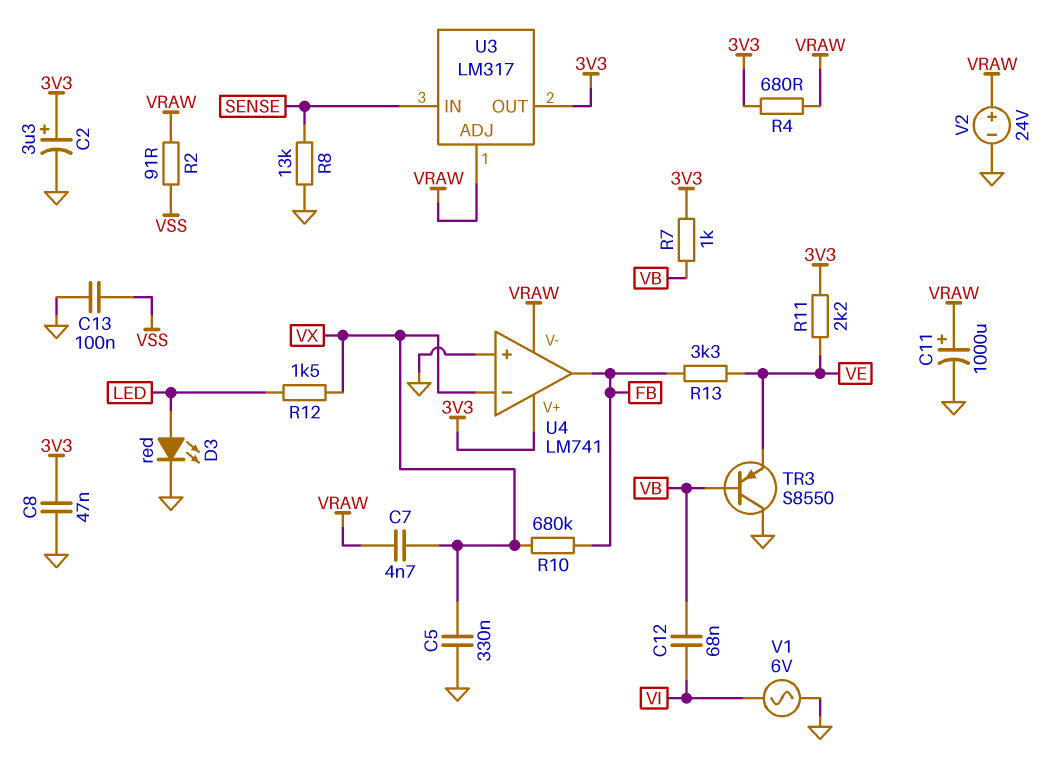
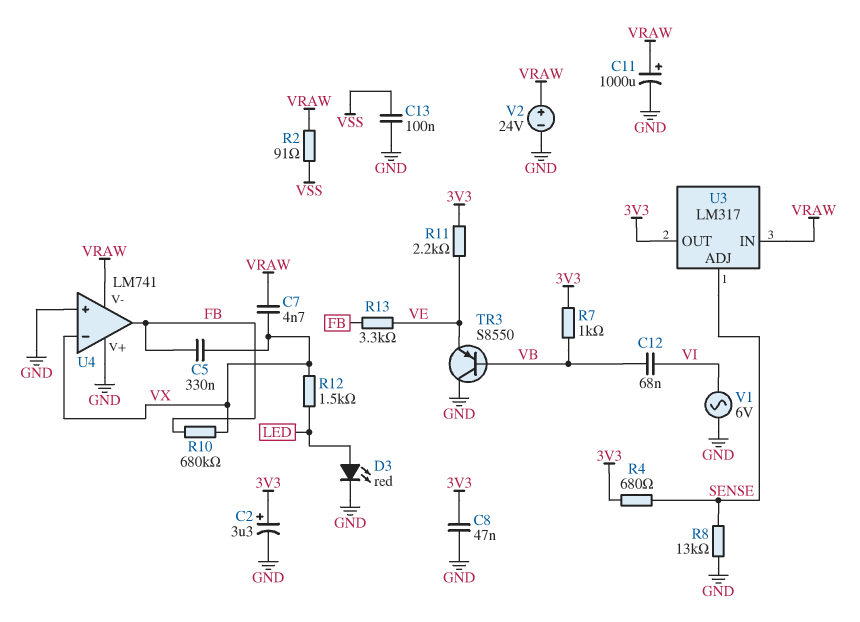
C5: 330nF (GND, VX) -> 330nF (FB, VX)
R4: 680 (3V3, VRAW) -> 680 (3V3, SENSE)
U3 pin ADJ: VRAW -> SENSE
U3 pin IN: SENSE -> VRAW
U4 pin V+: 3V3 -> GND

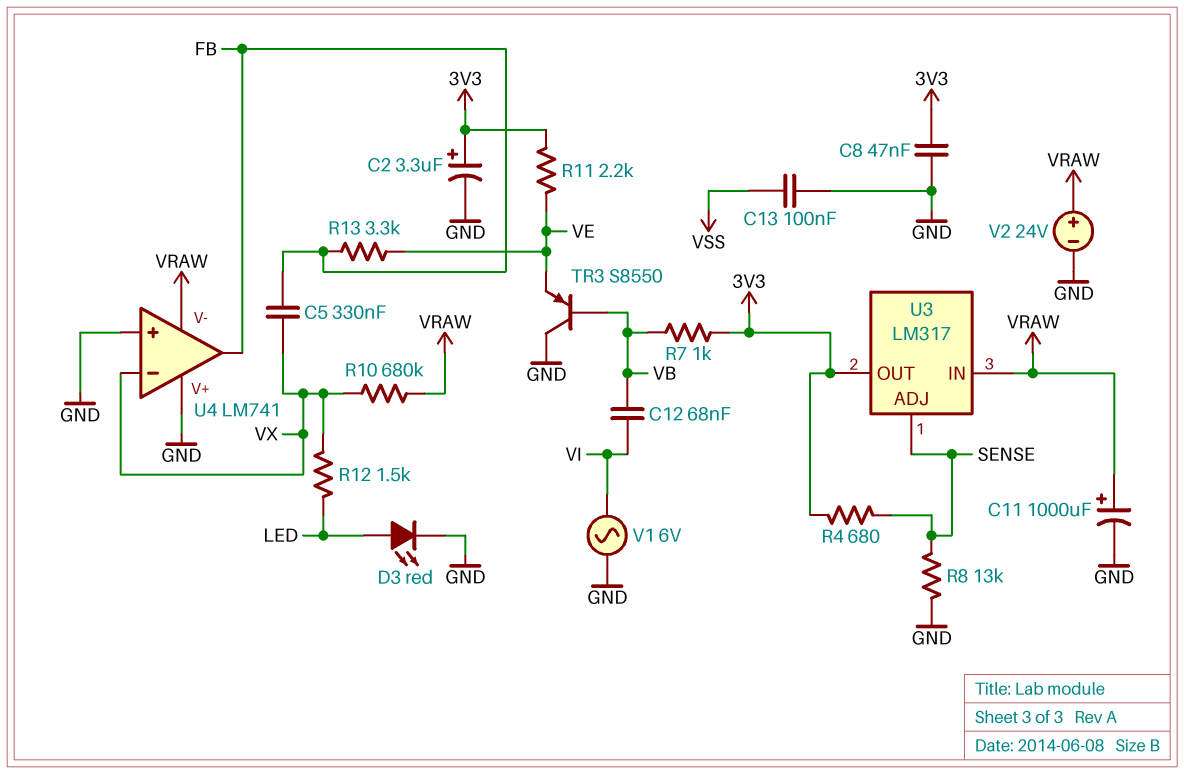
C7: 4.7nF (VRAW, VX) -> none
R2: 91 (VRAW, VSS) -> none
R10: 680k (FB, VX) -> 680k (VRAW, VX)

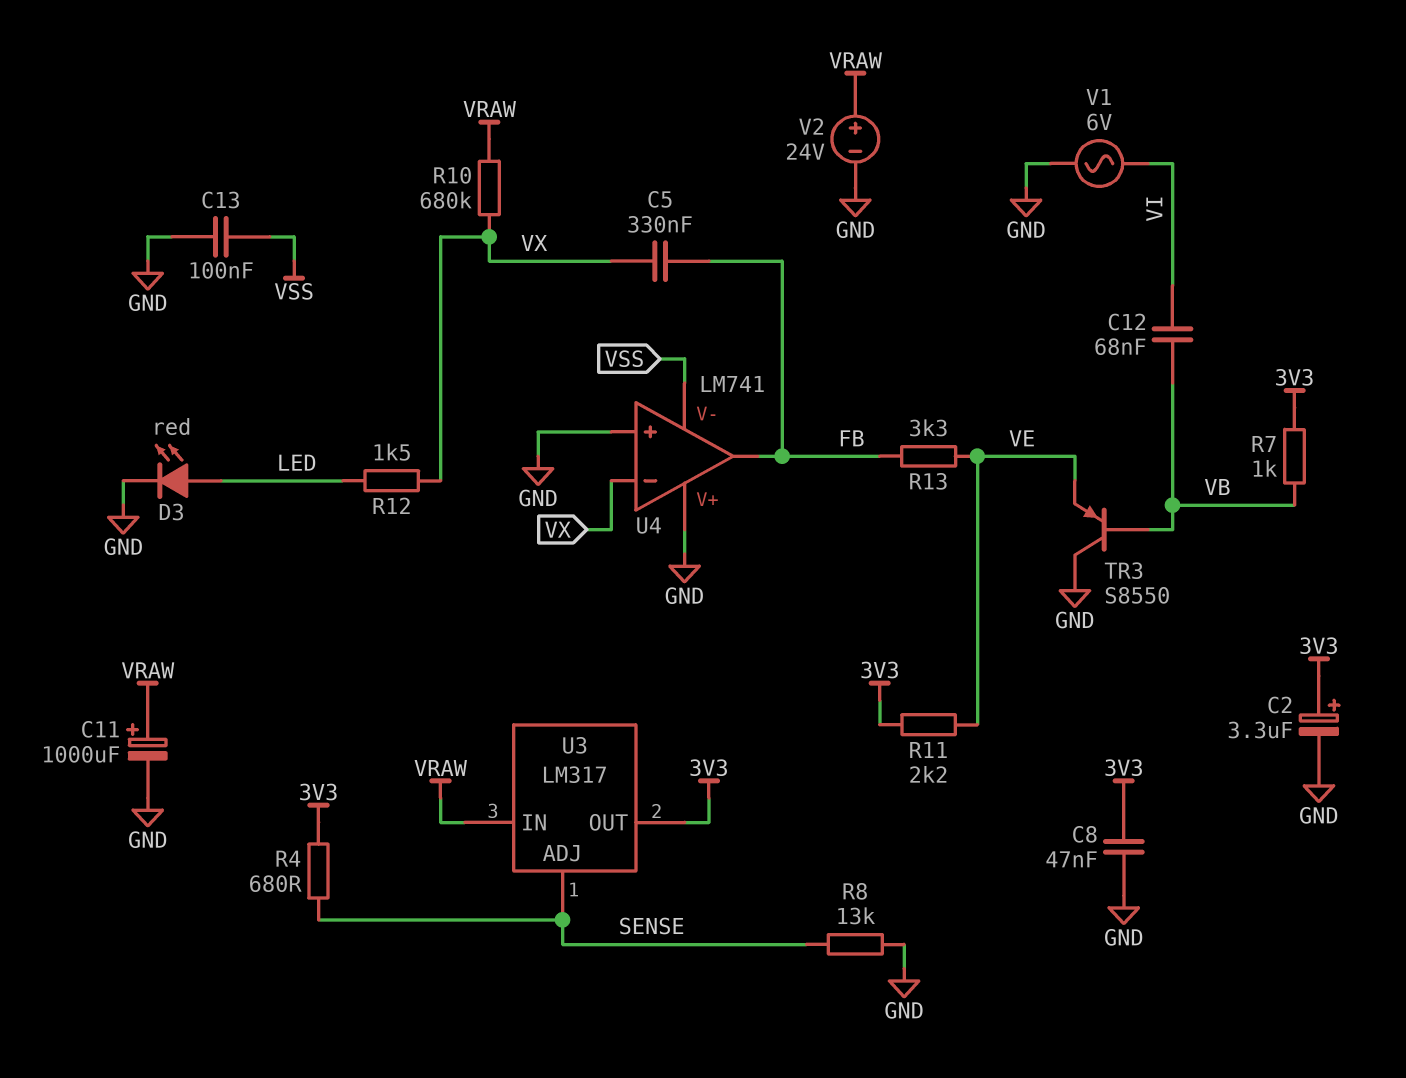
U4 pin V-: VRAW -> VSS

